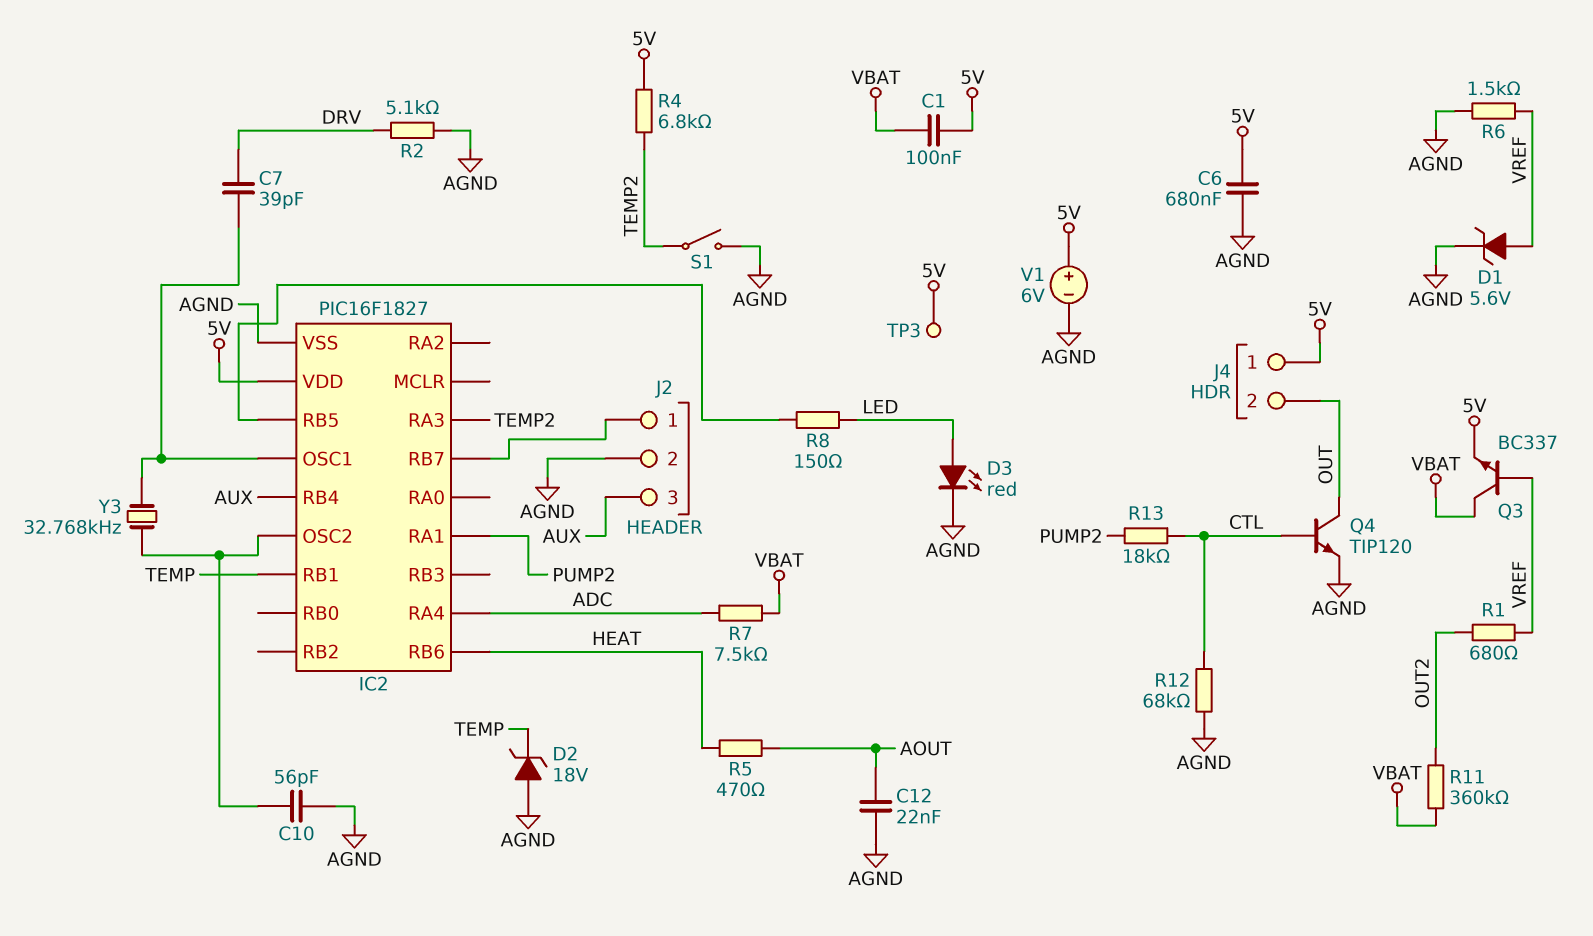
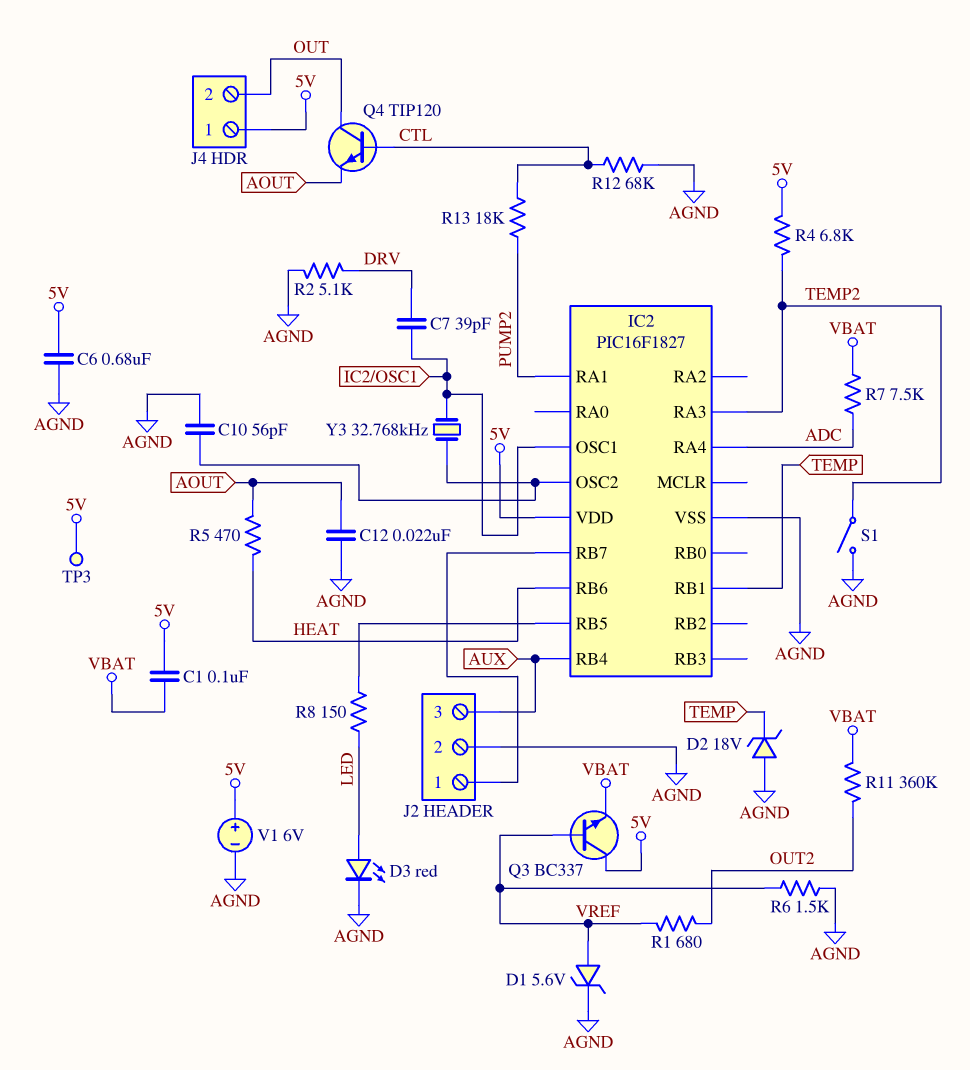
Q3: NPN BC337 (B VREF, C VBAT, E 5V) -> NPN BC337 (B VREF, C 5V, E VBAT)
Q4: NPN TIP120 (B CTL, C OUT, E AGND) -> NPN TIP120 (B CTL, C OUT, E AOUT)

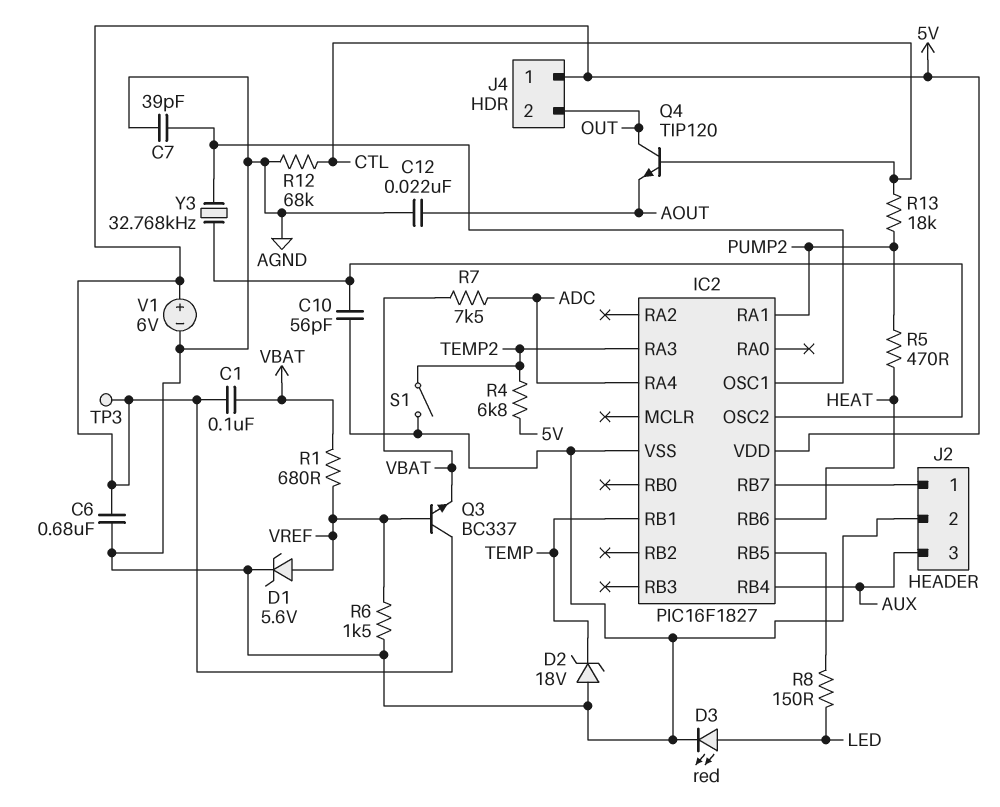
C7: 39pF (DRV, IC2/OSC1) -> 39pF (AGND, IC2/OSC1)
R1: 680 (OUT2, VREF) -> 680 (VBAT, VREF)
R2: 5.1k (AGND, DRV) -> none
R5: 470 (AOUT, HEAT) -> 470 (HEAT, PUMP2)
R11: 360k (OUT2, VBAT) -> none

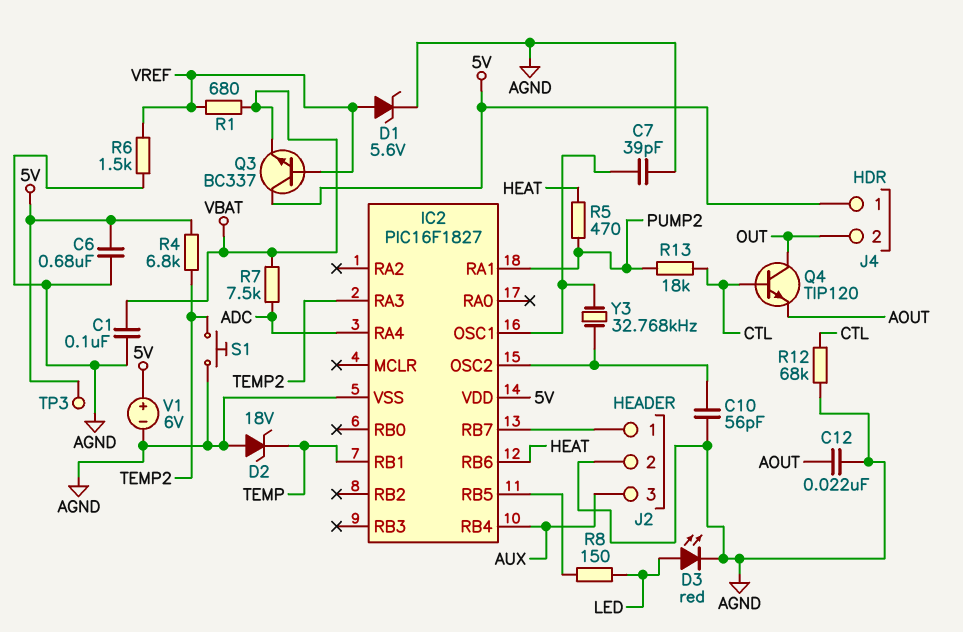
C1: 100nF (5V, VBAT) -> 100nF (AGND, VBAT)
S1: switch (AGND, TEMP2) -> button (AGND, TEMP2)

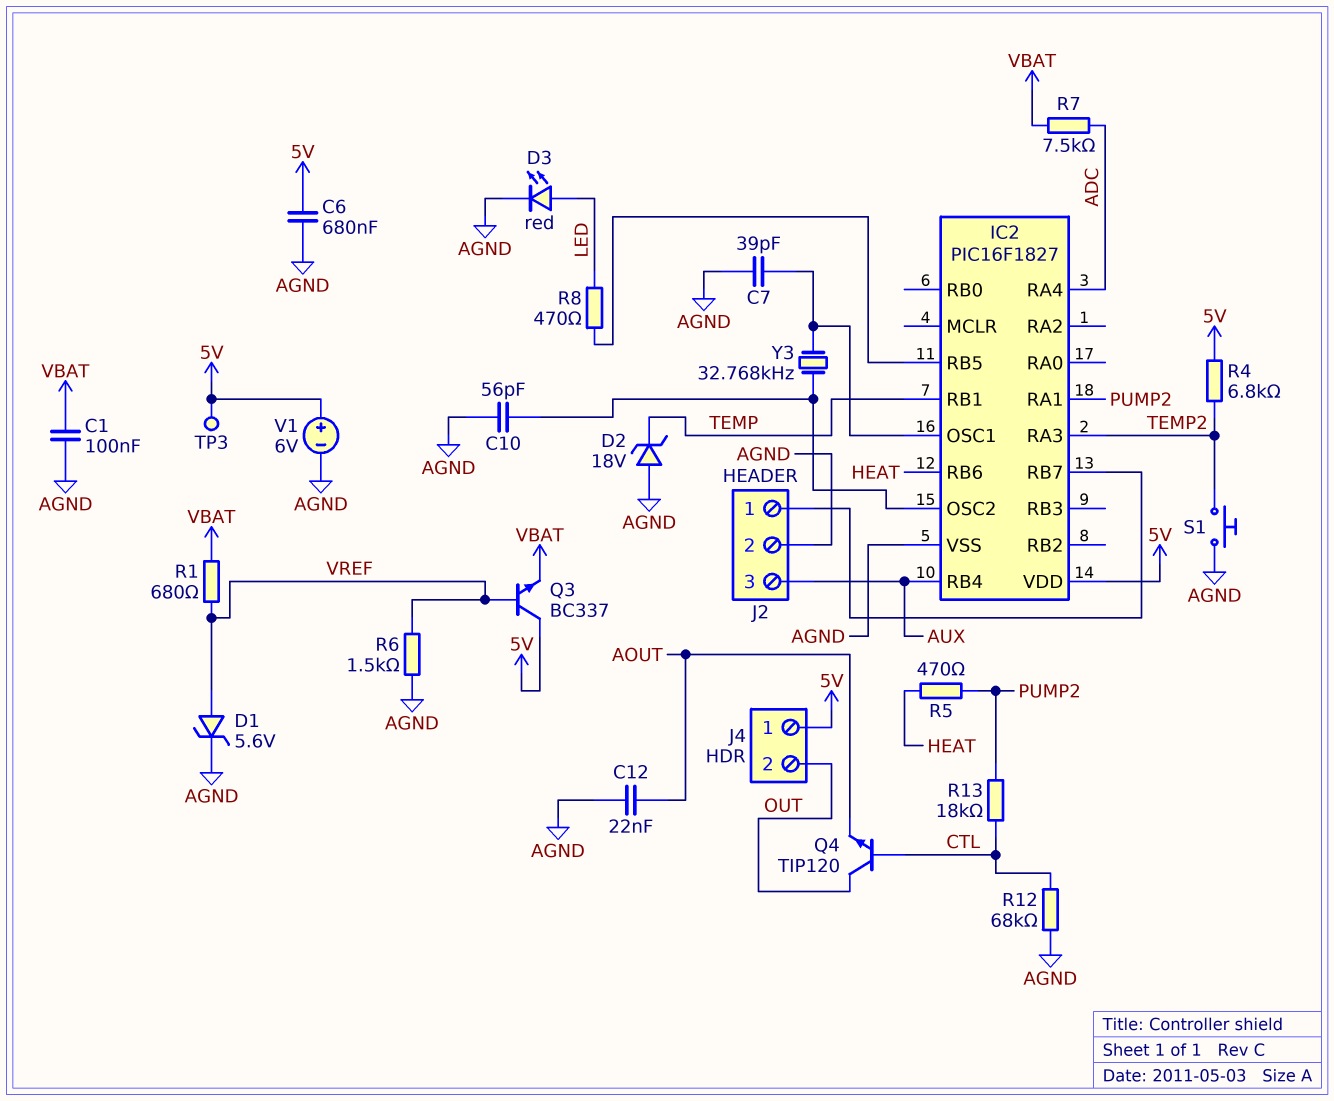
R8: 150 (IC2/RB5, LED) -> 470 (IC2/RB5, LED)

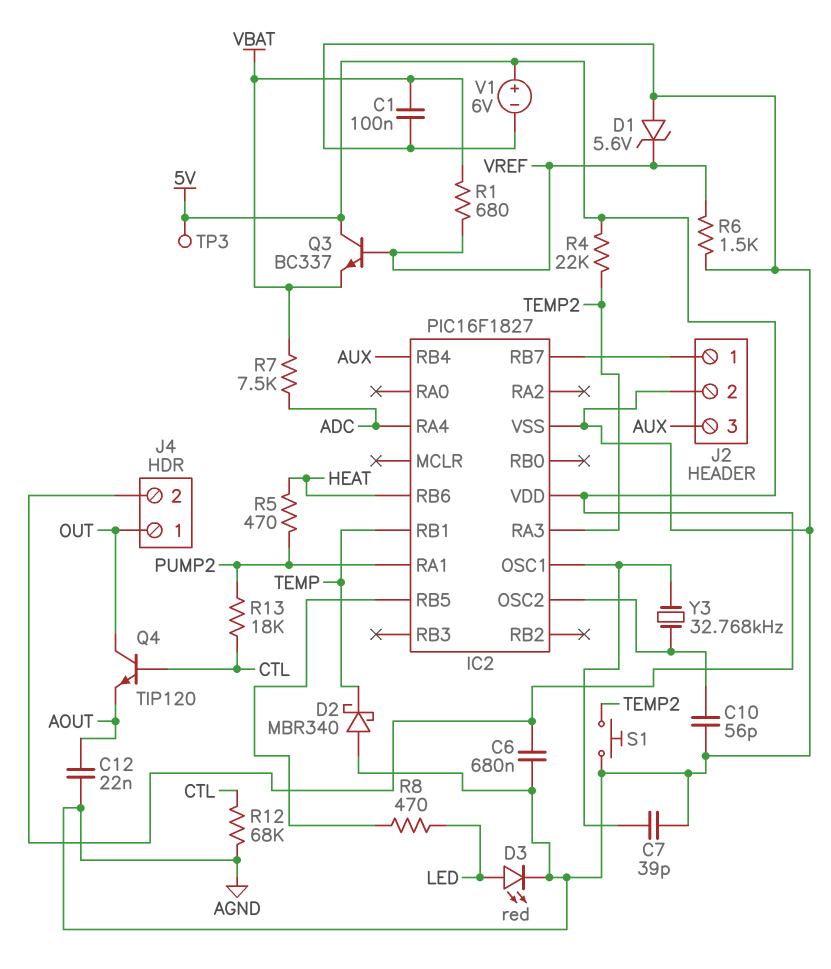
D1: zener 5.6V (A VREF, K AGND) -> zener 5.6V (A AGND, K VREF)
D2: zener 18V (A AGND, K TEMP) -> schottky MBR340 (A AGND, K TEMP)
J4 pin 1: 5V -> OUT
J4 pin 2: OUT -> 5V
R4: 6.8k (5V, TEMP2) -> 22k (5V, TEMP2)

